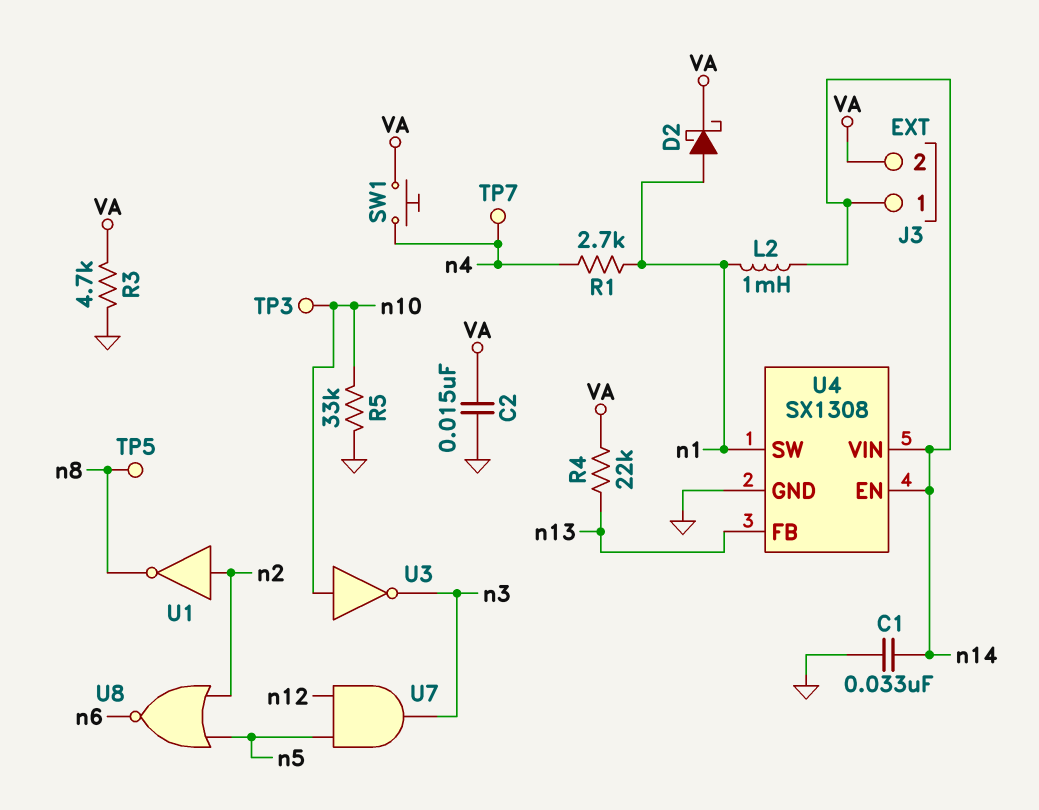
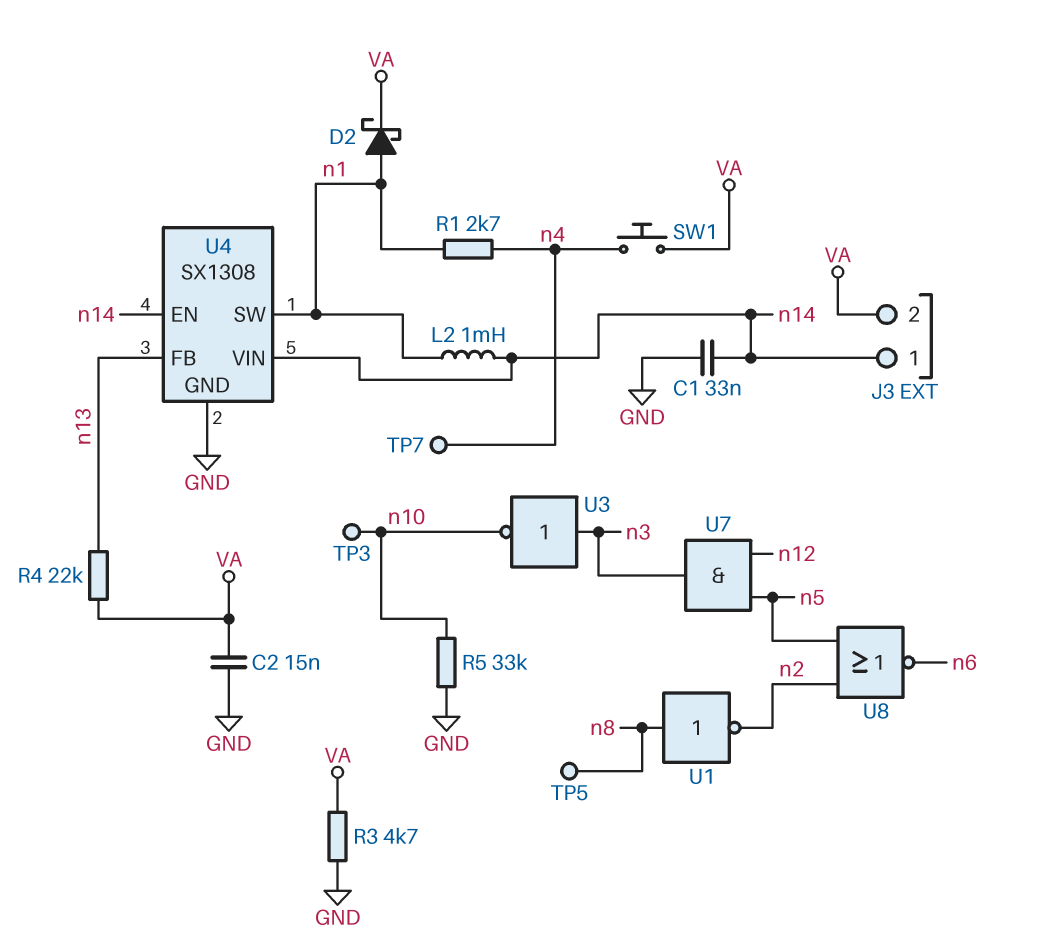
U1: NOT (in n2, out n8) -> NOT (in n8, out n2)
U3: NOT (in n10, out n3) -> NOT (in n3, out n10)

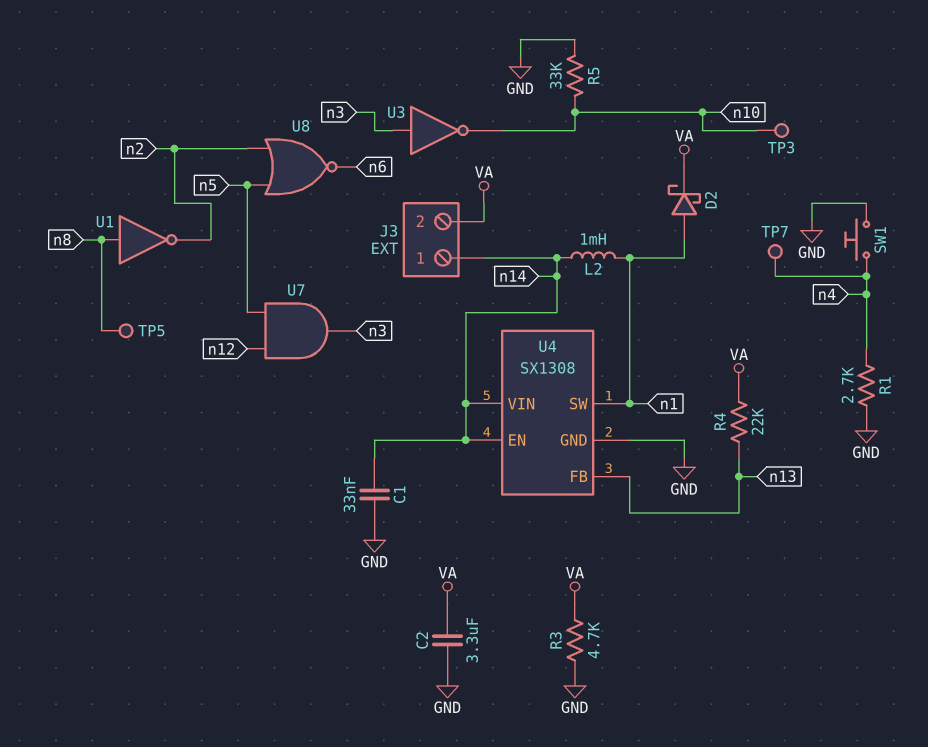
C2: 15nF (GND, VA) -> 3.3uF (GND, VA)
R1: 2.7k (n1, n4) -> 2.7k (GND, n4)
SW1: button (VA, n4) -> button (GND, n4)

